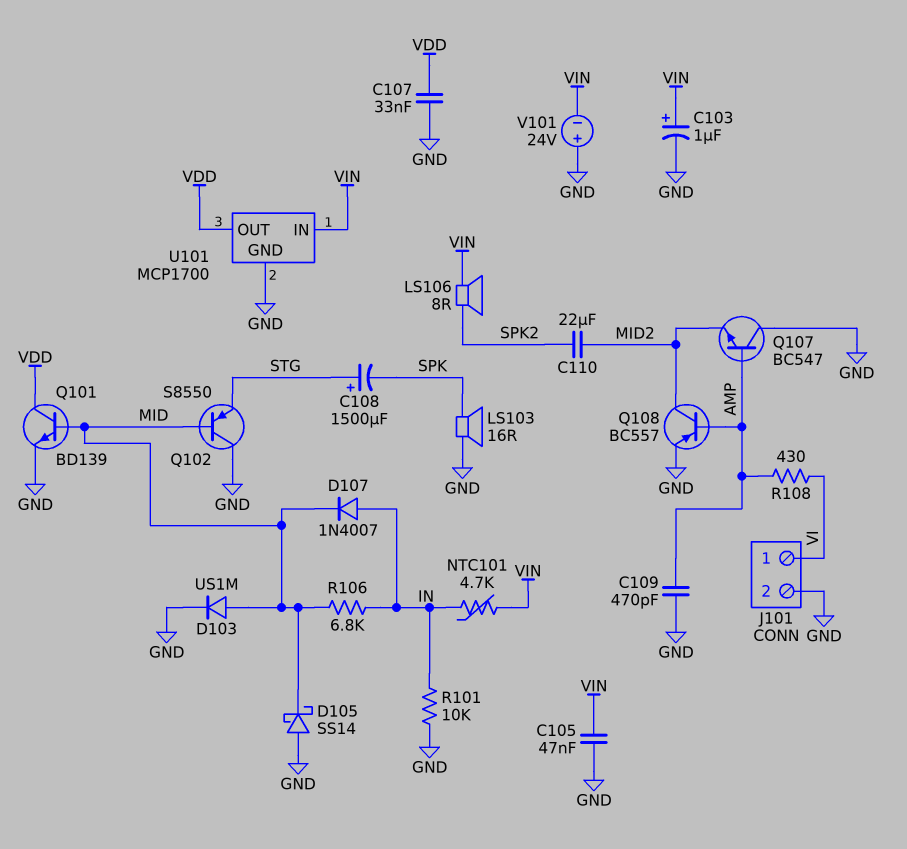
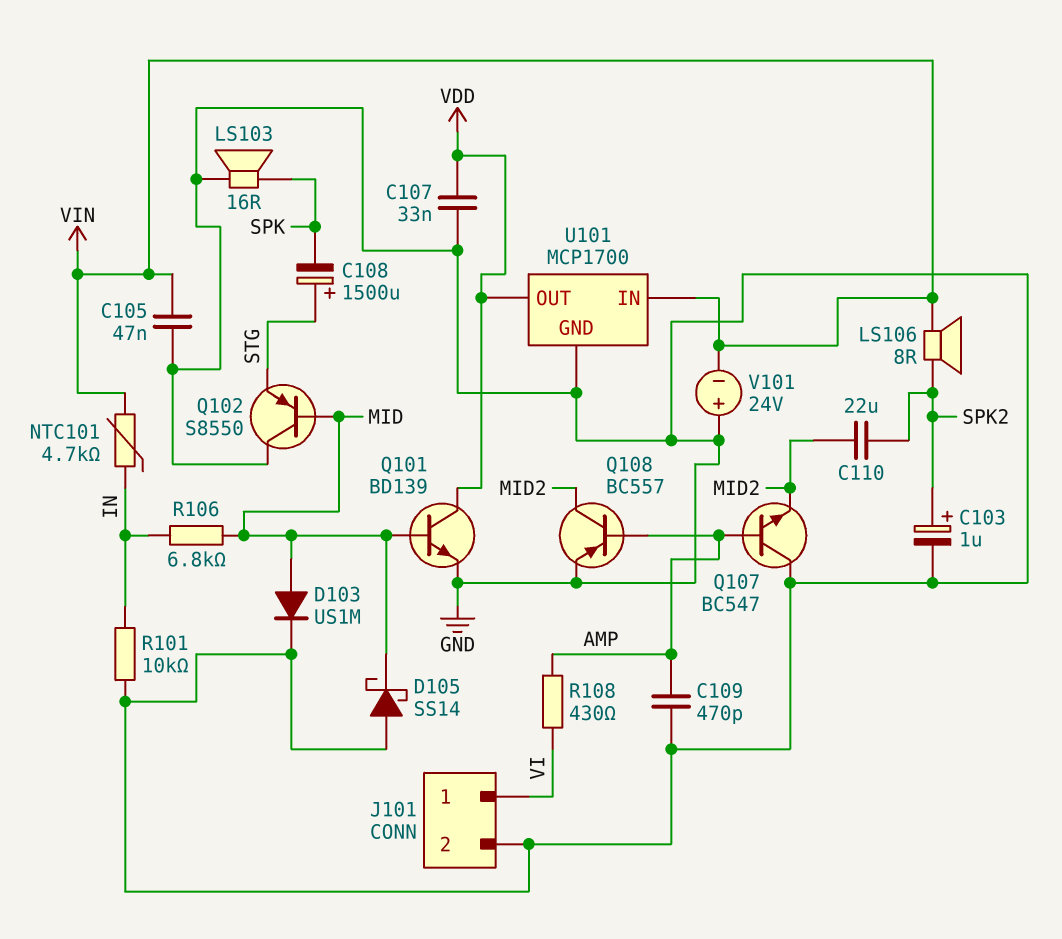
C103: 1uF (plus VIN, minus GND) -> 1uF (plus SPK2, minus GND)
D107: diode 1N4007 (A IN, K MID) -> none

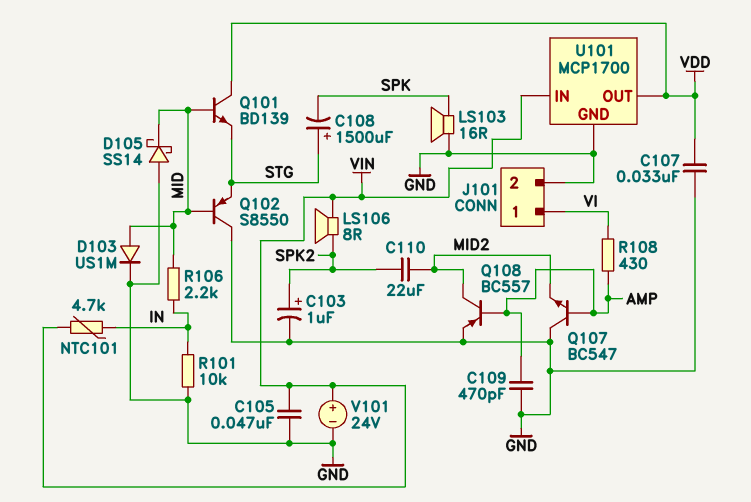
Q101: NPN BD139 (B MID, C VDD, E GND) -> NPN BD139 (B MID, C VDD, E STG)
R106: 6.8k (IN, MID) -> 2.2k (IN, MID)
V101: 24V (plus GND, minus VIN) -> 24V (plus VIN, minus GND)

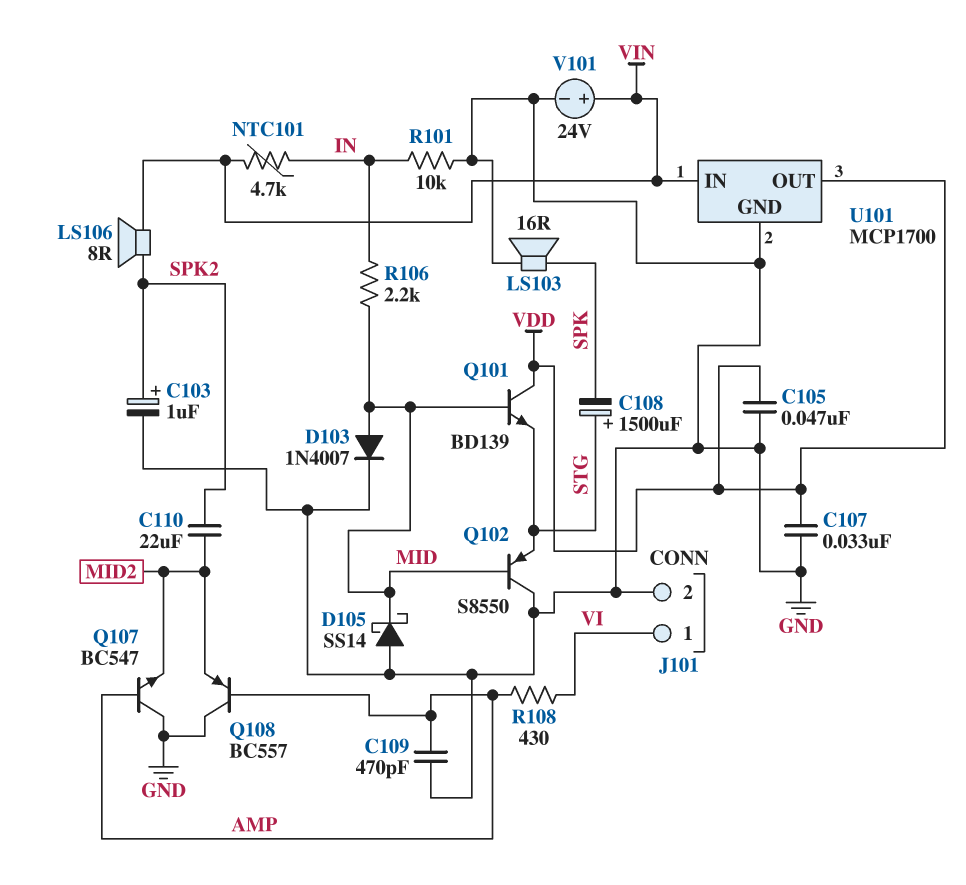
C105: 47nF (GND, VIN) -> 47nF (GND, VDD)
D103: diode US1M (A MID, K GND) -> diode 1N4007 (A MID, K GND)
Q108: PNP BC557 (B AMP, C MID2, E GND) -> PNP BC557 (B AMP, C GND, E MID2)

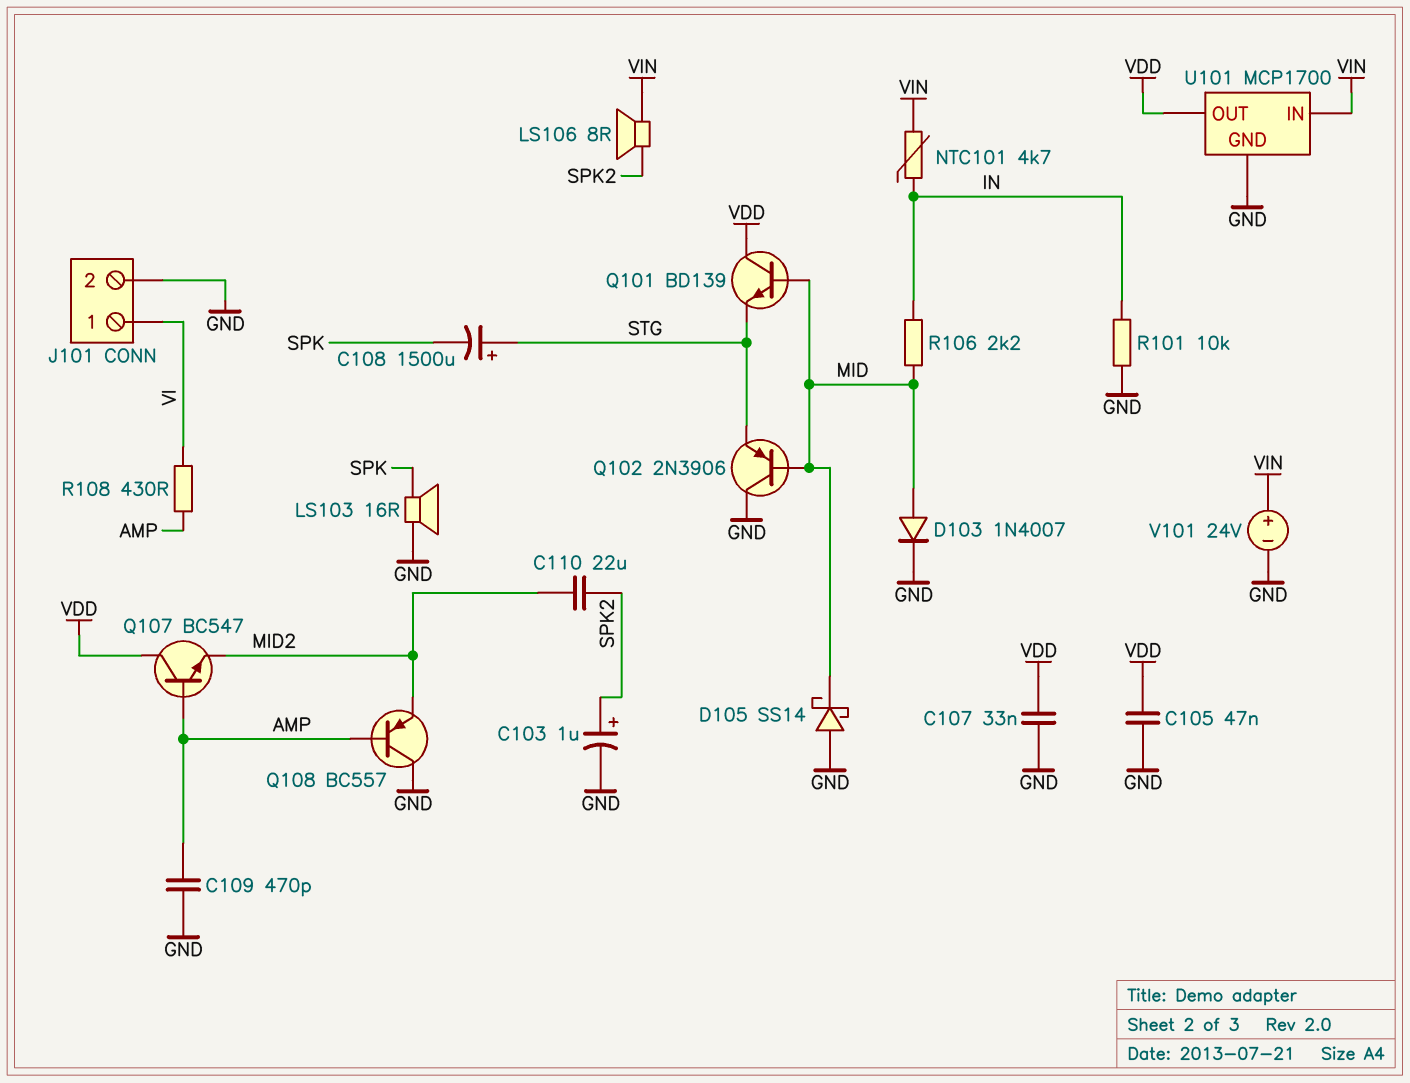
Q102: PNP S8550 (B MID, C GND, E STG) -> PNP 2N3906 (B MID, C GND, E STG)
Q107: NPN BC547 (B AMP, C GND, E MID2) -> NPN BC547 (B AMP, C VDD, E MID2)

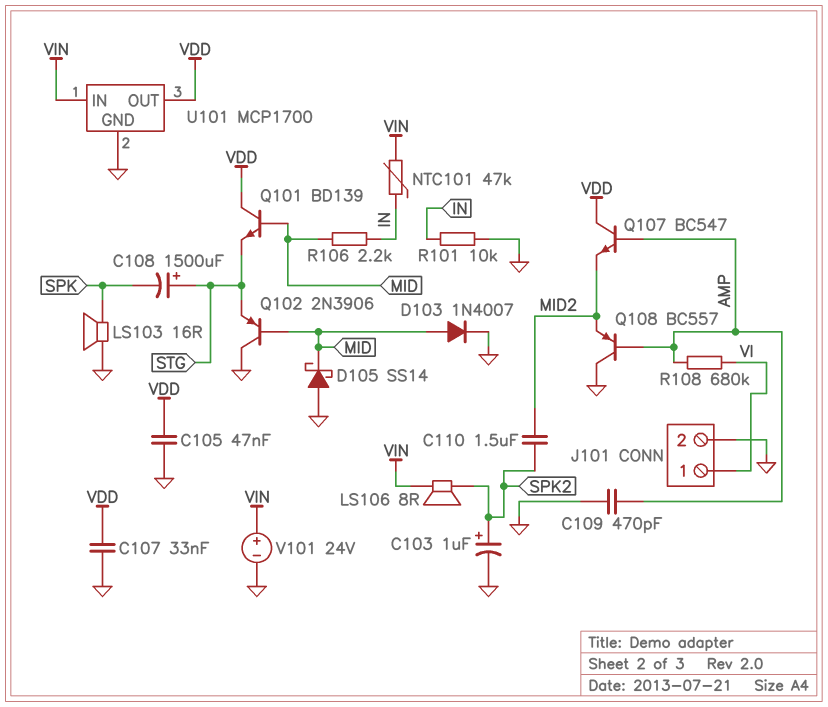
C110: 22uF (MID2, SPK2) -> 1.5uF (MID2, SPK2)
NTC101: 4.7k (IN, VIN) -> 47k (IN, VIN)
R108: 430 (AMP, VI) -> 680k (AMP, VI)

